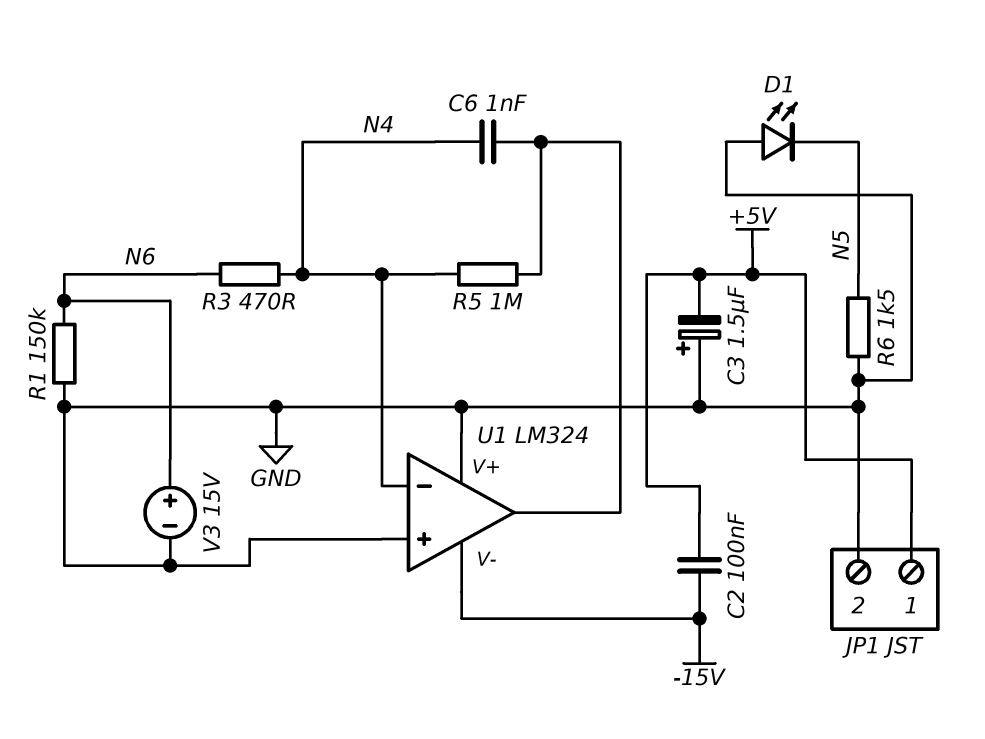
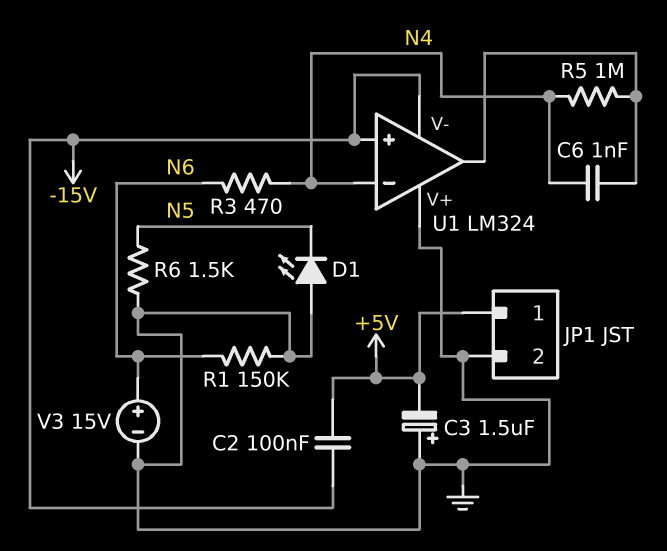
U1 pin in+: GND -> -15V

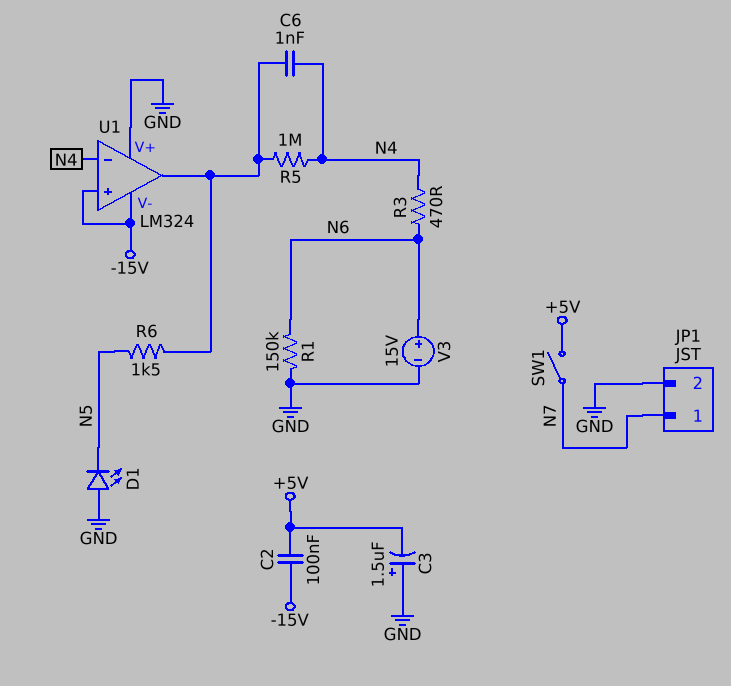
JP1 pin 1: +5V -> N7
R6: 1.5k (GND, N5) -> 1.5k (N5, U1/out)
SW1: none -> switch (+5V, N7)

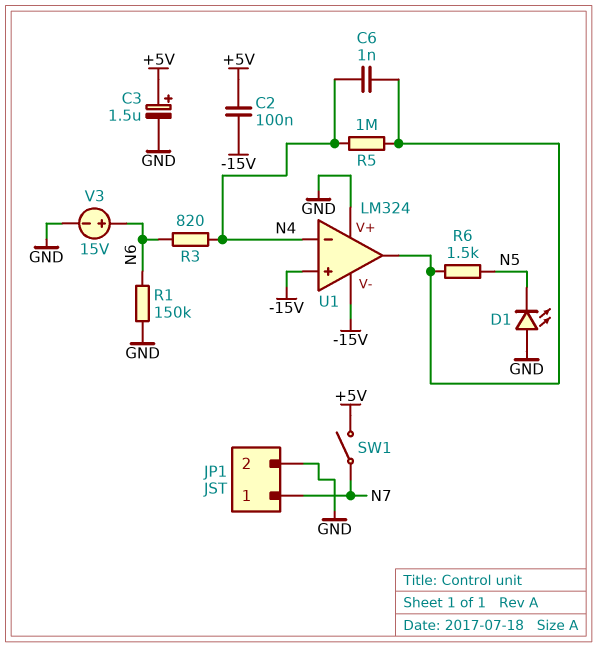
C3: 1.5uF (plus GND, minus +5V) -> 1.5uF (plus +5V, minus GND)
R3: 470 (N4, N6) -> 820 (N4, N6)

